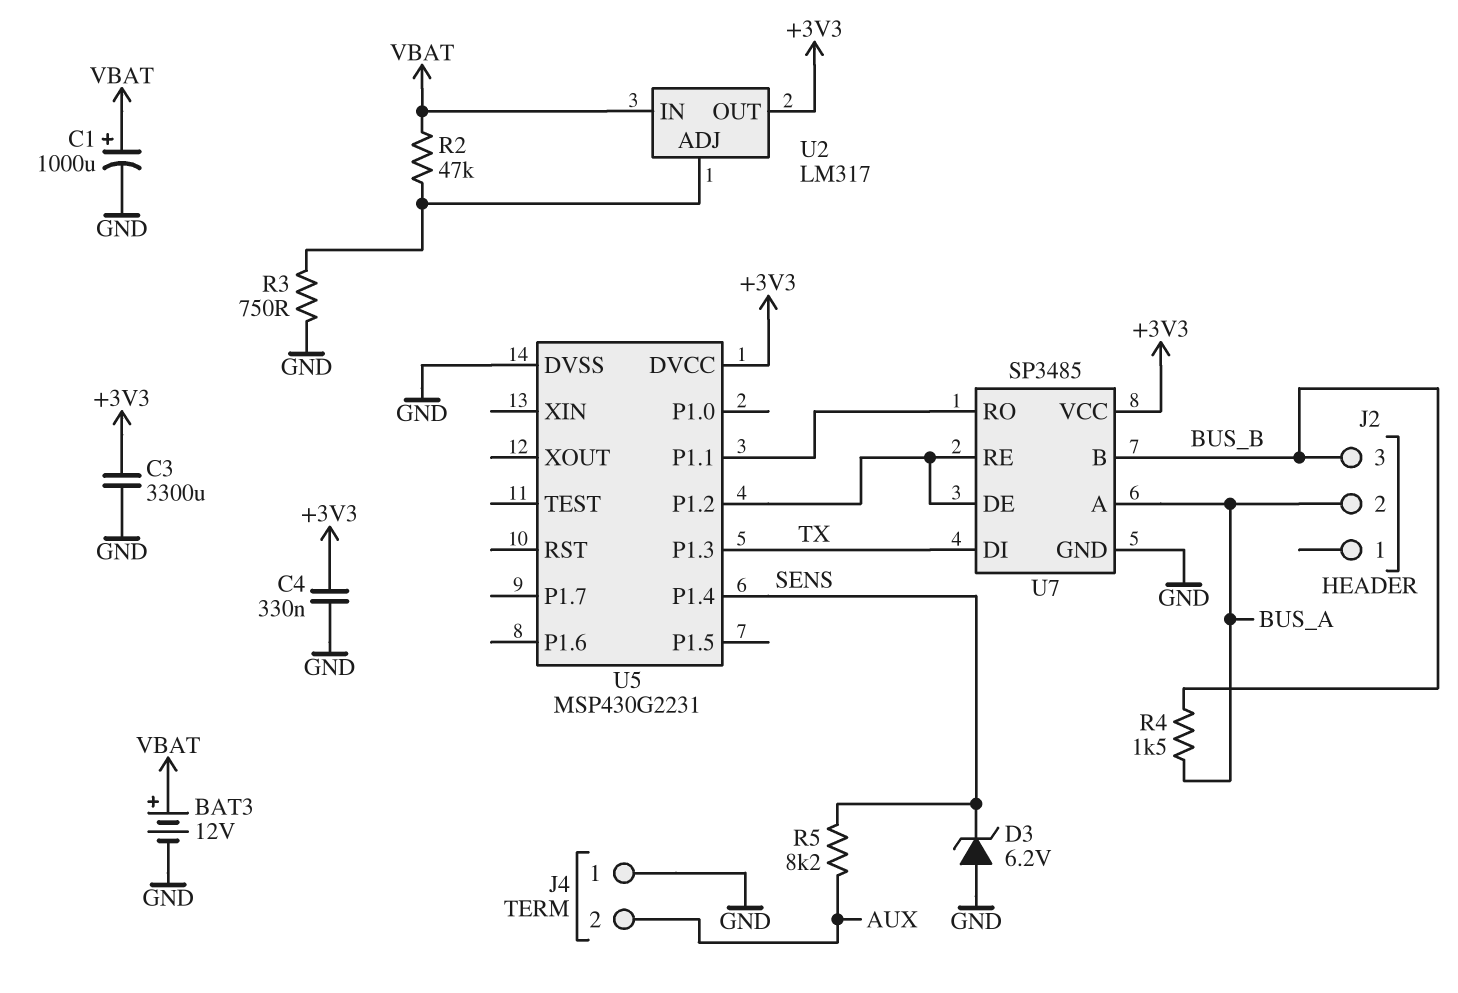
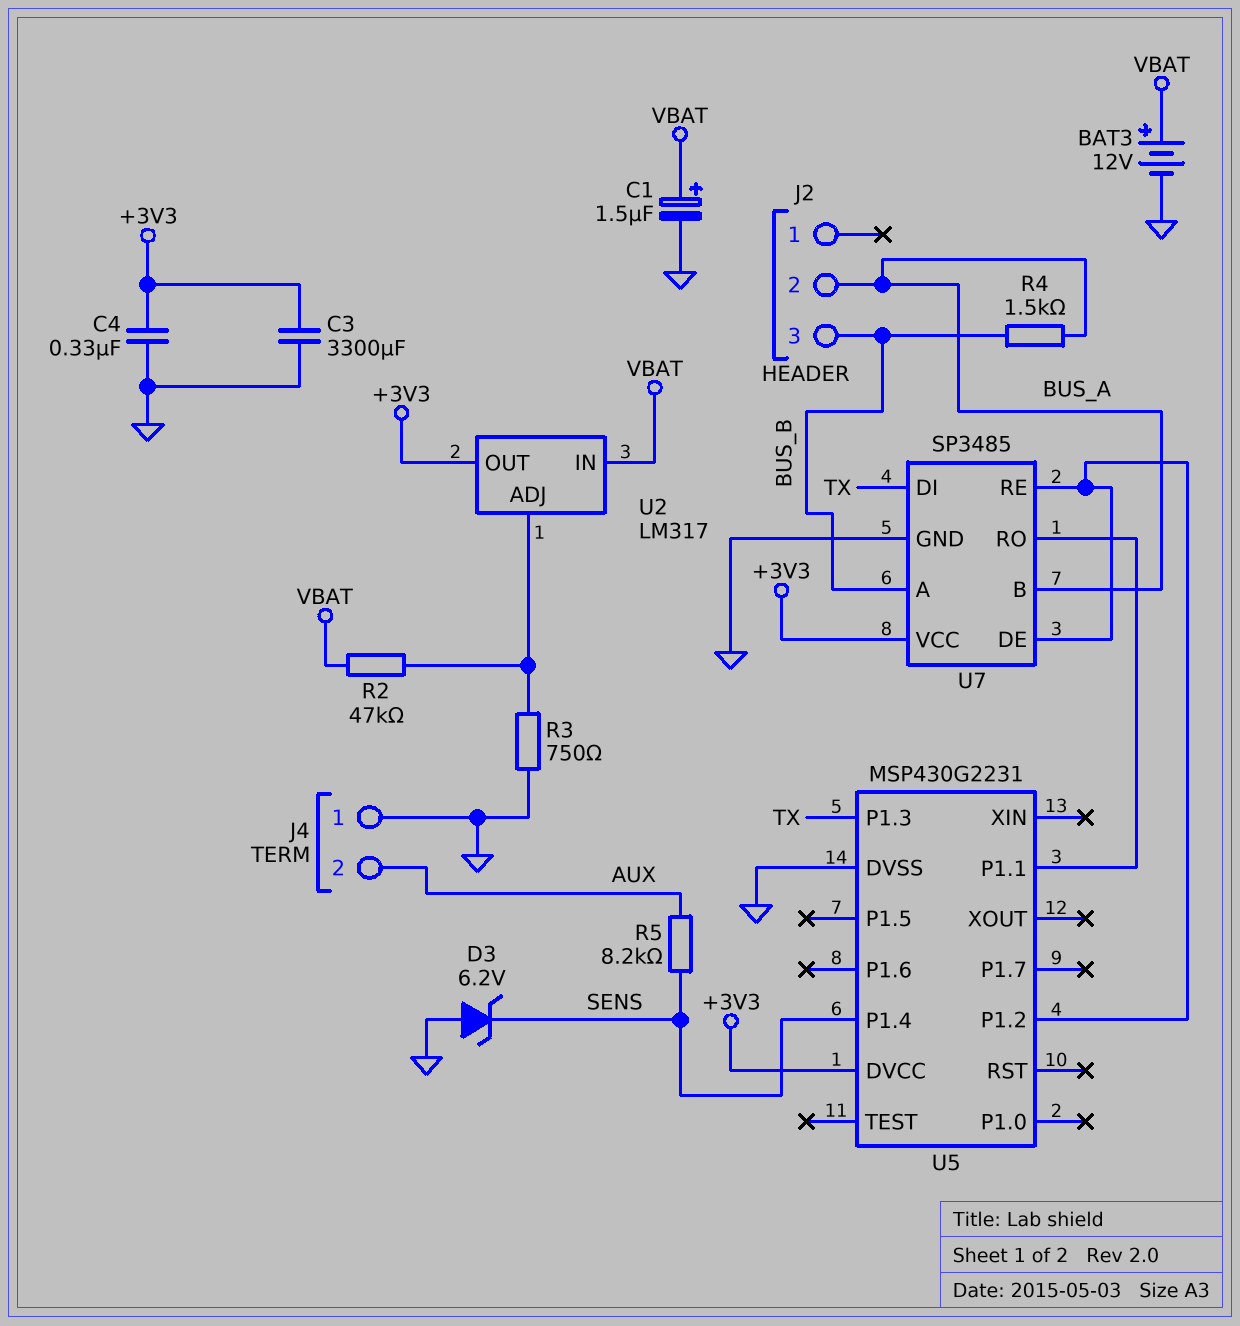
C1: 1000uF (plus VBAT, minus GND) -> 1.5uF (plus VBAT, minus GND)
U7 pin A: BUS_A -> BUS_B
U7 pin B: BUS_B -> BUS_A

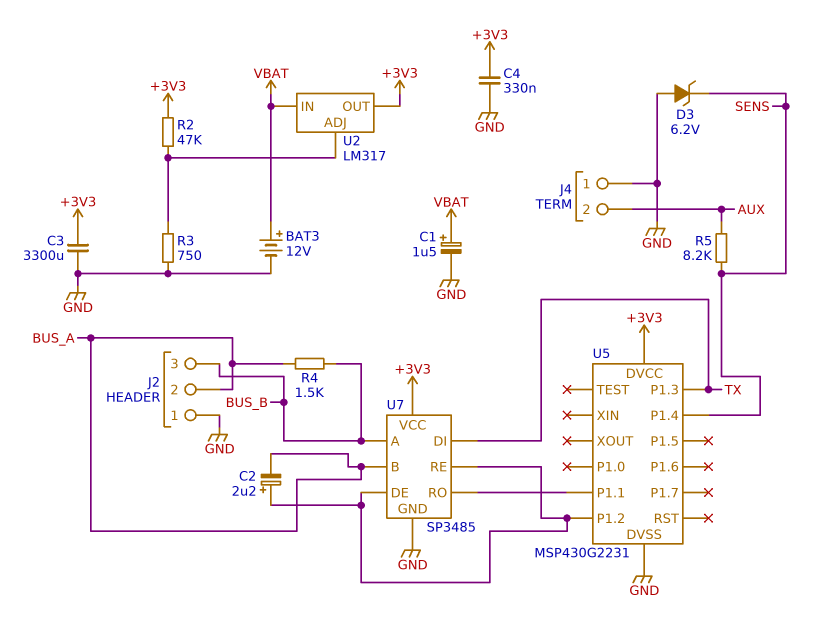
C2: none -> 2.2uF (plus U5/P1.2, minus BUS_A)
J2 pin 1: none -> GND
R2: 47k (U2/ADJ, VBAT) -> 47k (+3V3, U2/ADJ)

